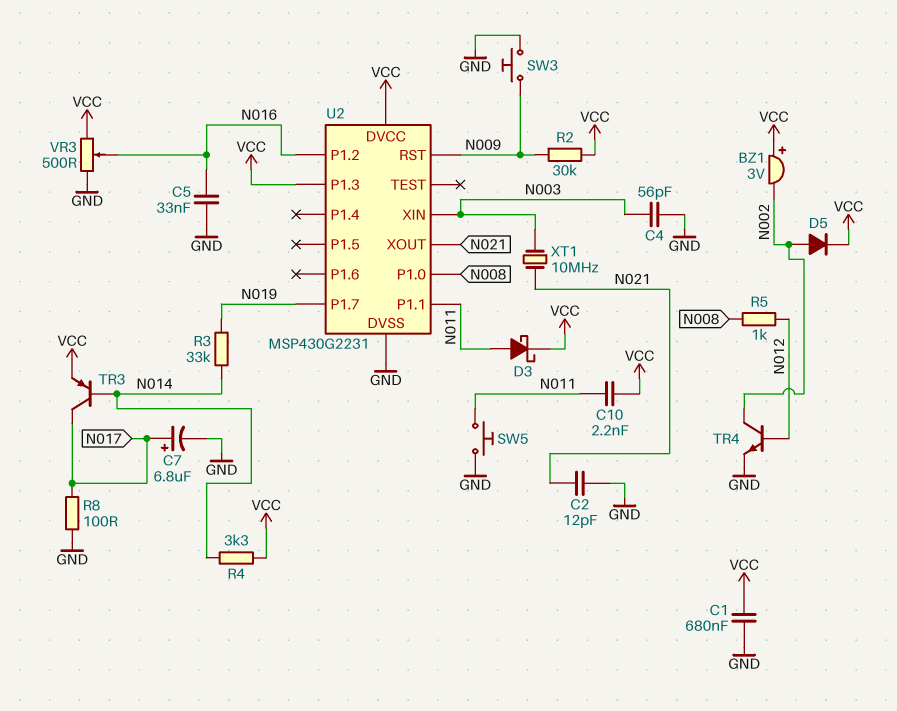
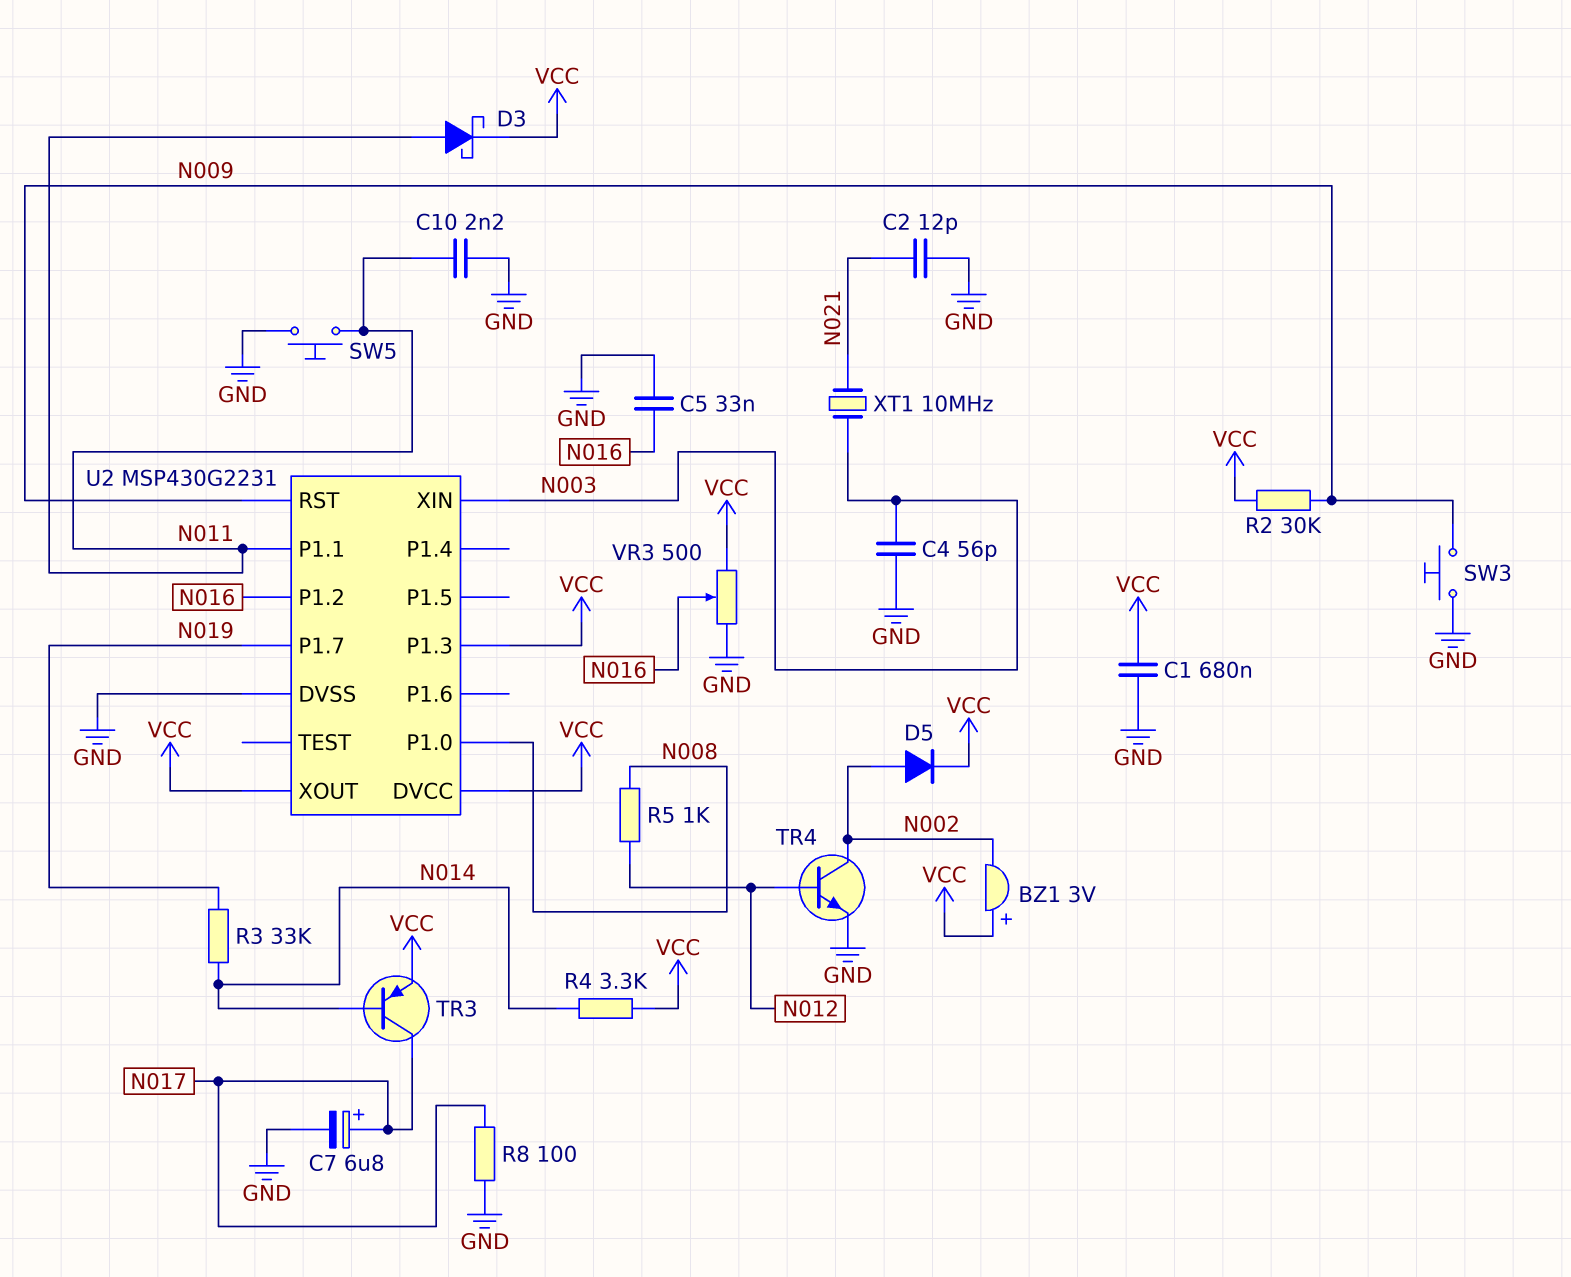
C10: 2.2nF (N011, VCC) -> 2.2nF (GND, N011)
U2 pin XOUT: N021 -> VCC

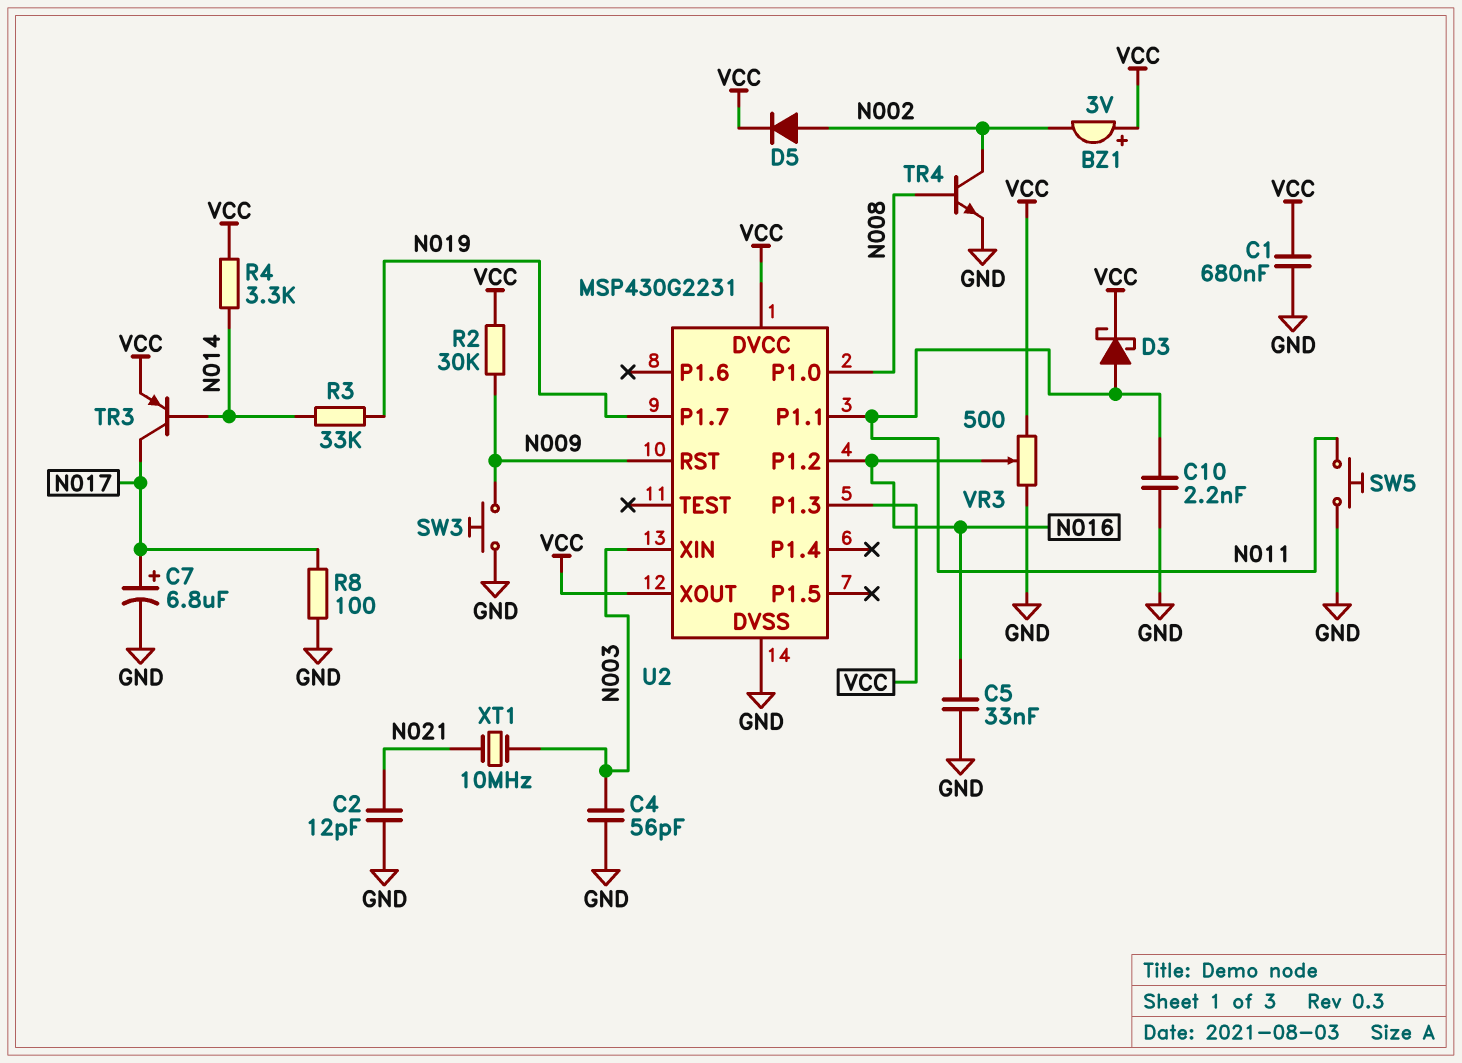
R5: 1k (N008, N012) -> none
TR4: NPN (B N012, C N002, E GND) -> NPN (B N008, C N002, E GND)

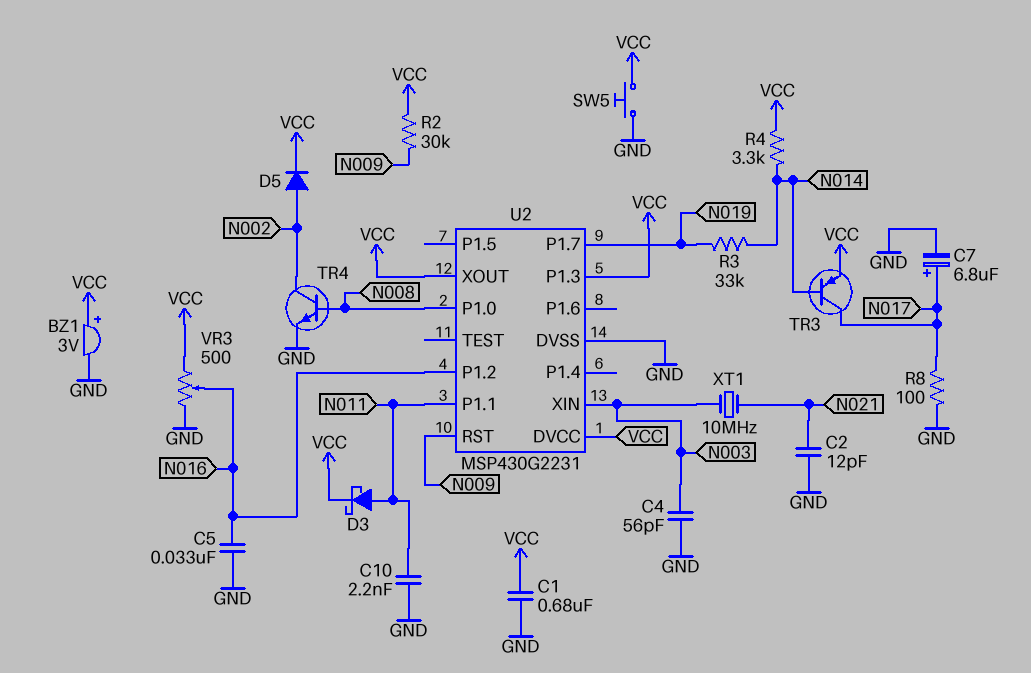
BZ1: buzzer 3V (plus VCC, minus N002) -> buzzer 3V (plus VCC, minus GND)
SW3: button (GND, N009) -> none
SW5: button (GND, N011) -> button (GND, VCC)

